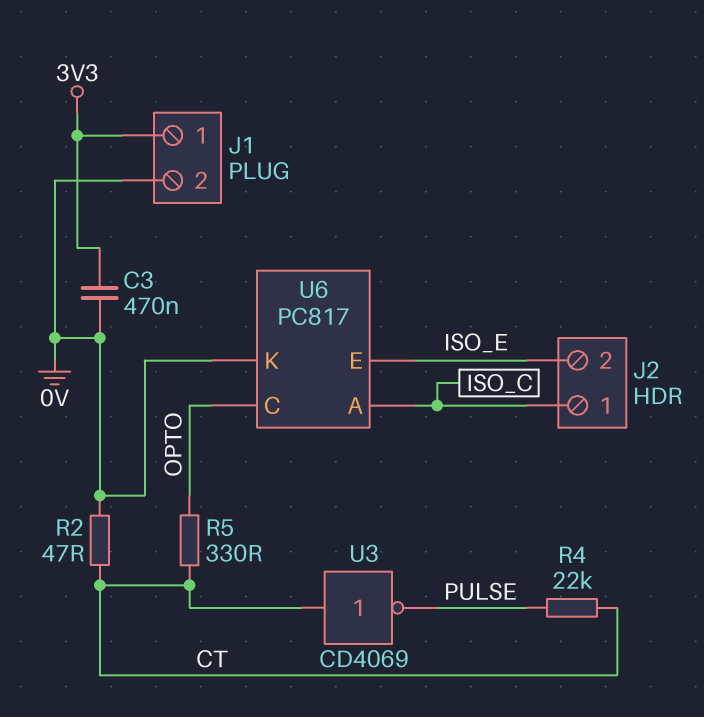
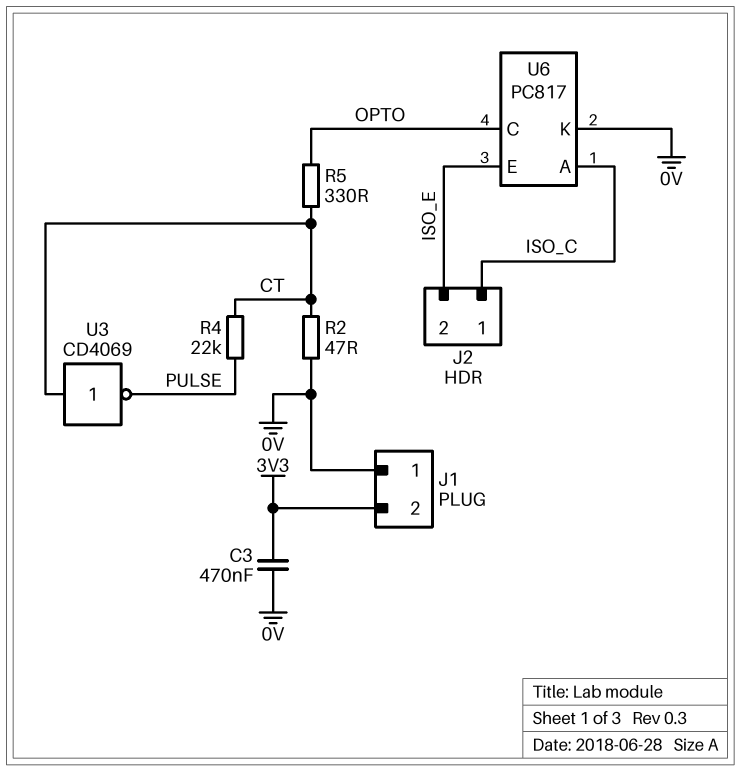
J1 pin 1: 3V3 -> 0V
J1 pin 2: 0V -> 3V3

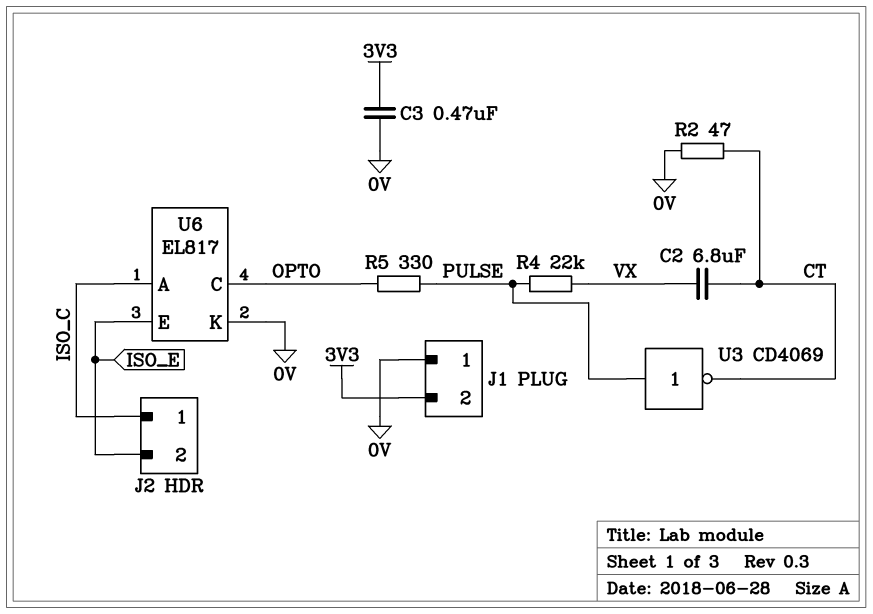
C2: none -> 6.8uF (CT, VX)
R4: 22k (CT, PULSE) -> 22k (PULSE, VX)
R5: 330 (CT, OPTO) -> 330 (OPTO, PULSE)
U3: NOT CD4069 (in CT, out PULSE) -> NOT CD4069 (in PULSE, out CT)
U6: PC817 -> EL817

